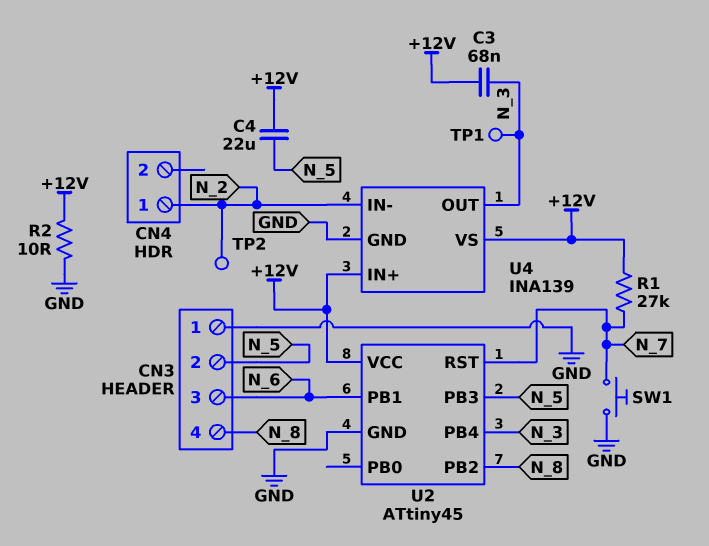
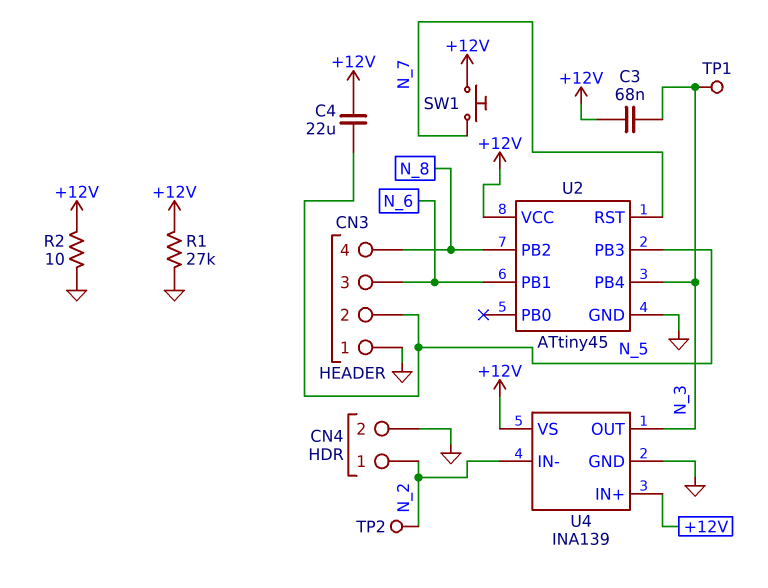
CN4 pin 2: none -> GND
R1: 27k (+12V, N_7) -> 27k (+12V, GND)
SW1: button (GND, N_7) -> button (+12V, N_7)

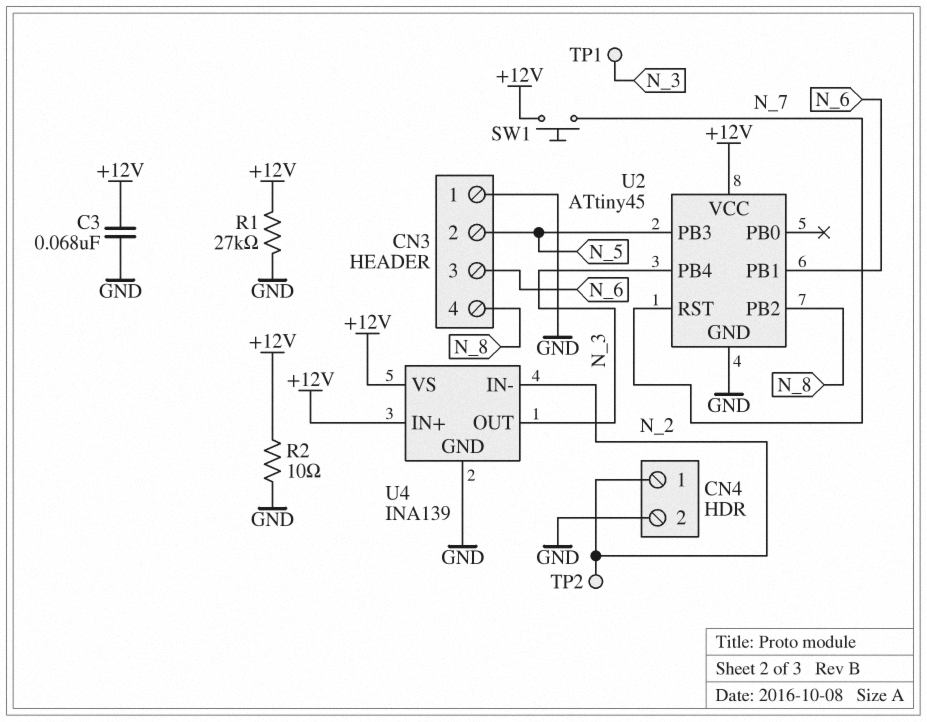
C3: 68nF (+12V, N_3) -> 68nF (+12V, GND)
C4: 22uF (+12V, N_5) -> none

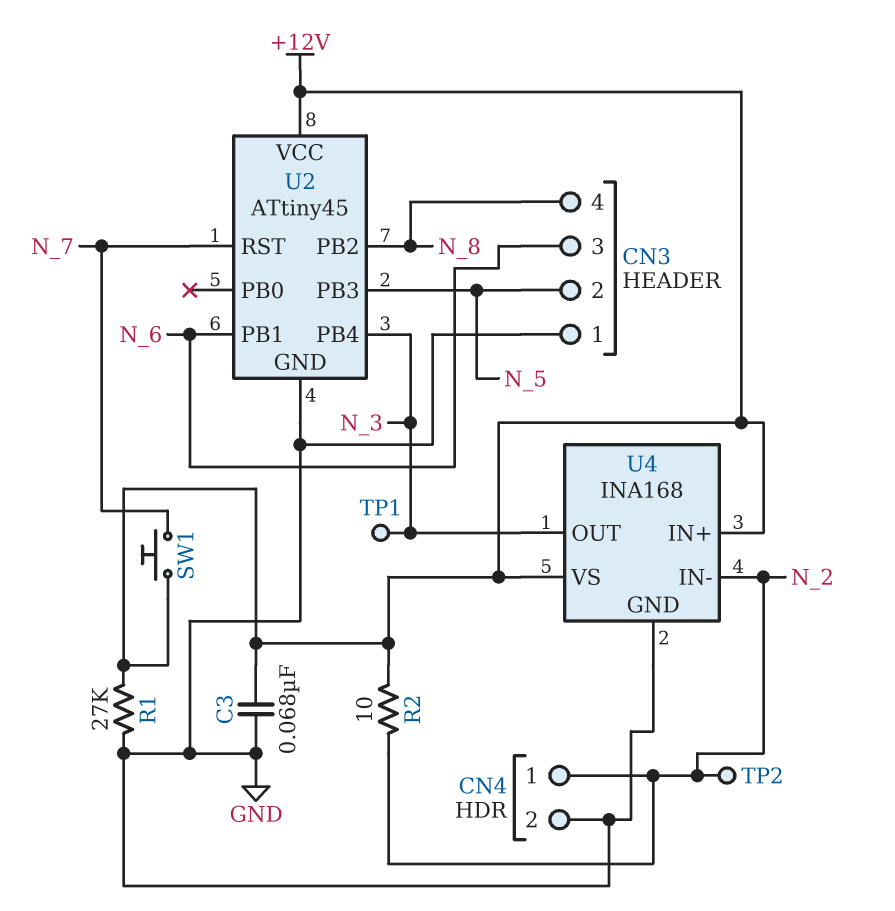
R2: 10 (+12V, GND) -> 10 (+12V, N_2)
U4: INA139 -> INA168

